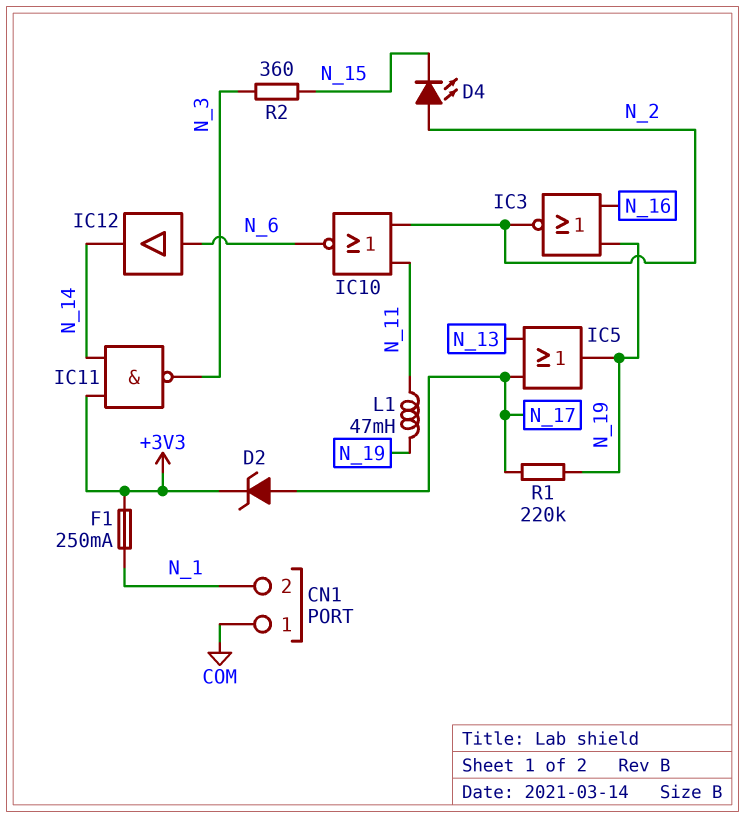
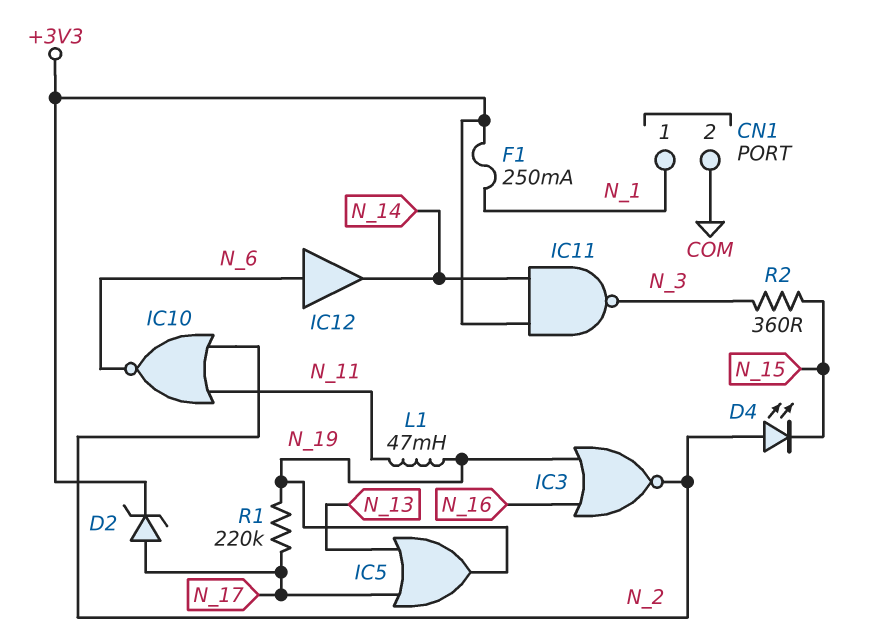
CN1 pin 1: COM -> N_1
CN1 pin 2: N_1 -> COM

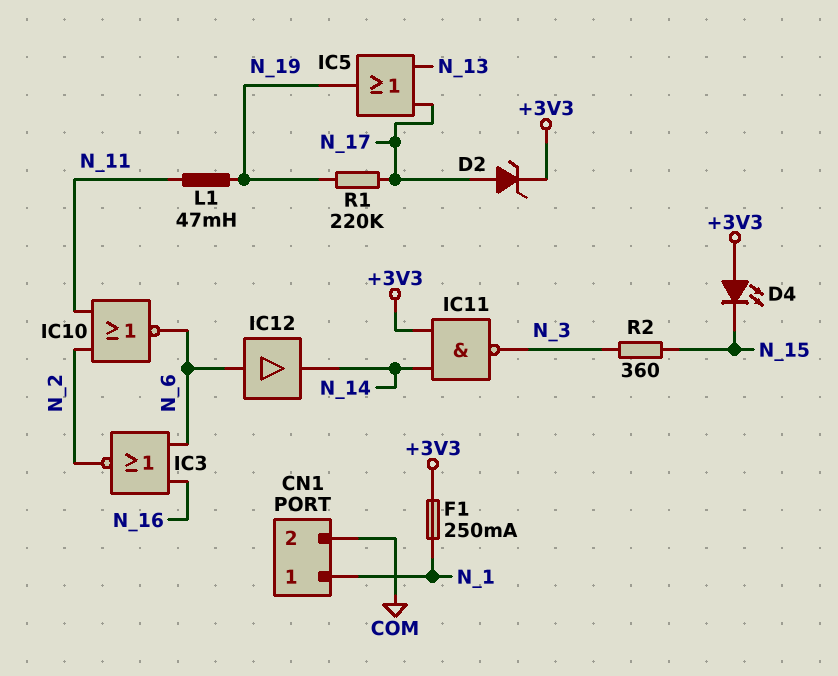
D4: LED (A N_2, K N_15) -> LED (A +3V3, K N_15)
IC3: NOR (in N_16, in N_19, out N_2) -> NOR (in N_6, in N_16, out N_2)

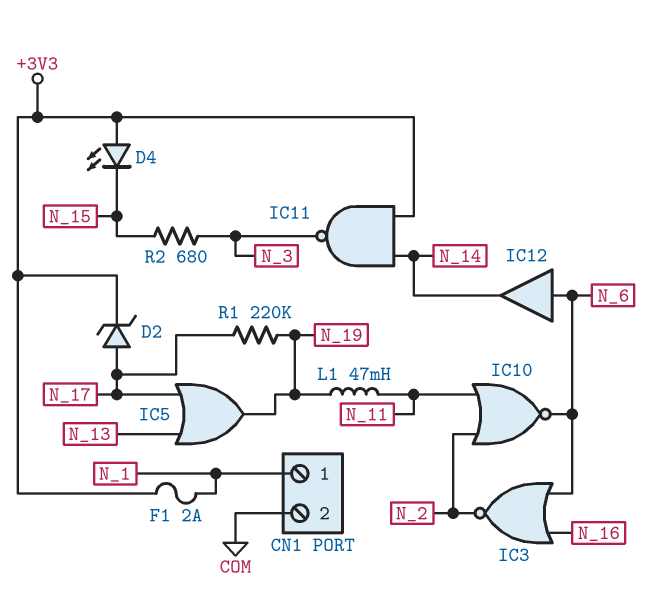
F1: 250mA (+3V3, N_1) -> 2A (+3V3, N_1)
R2: 360 (N_3, N_15) -> 680 (N_3, N_15)

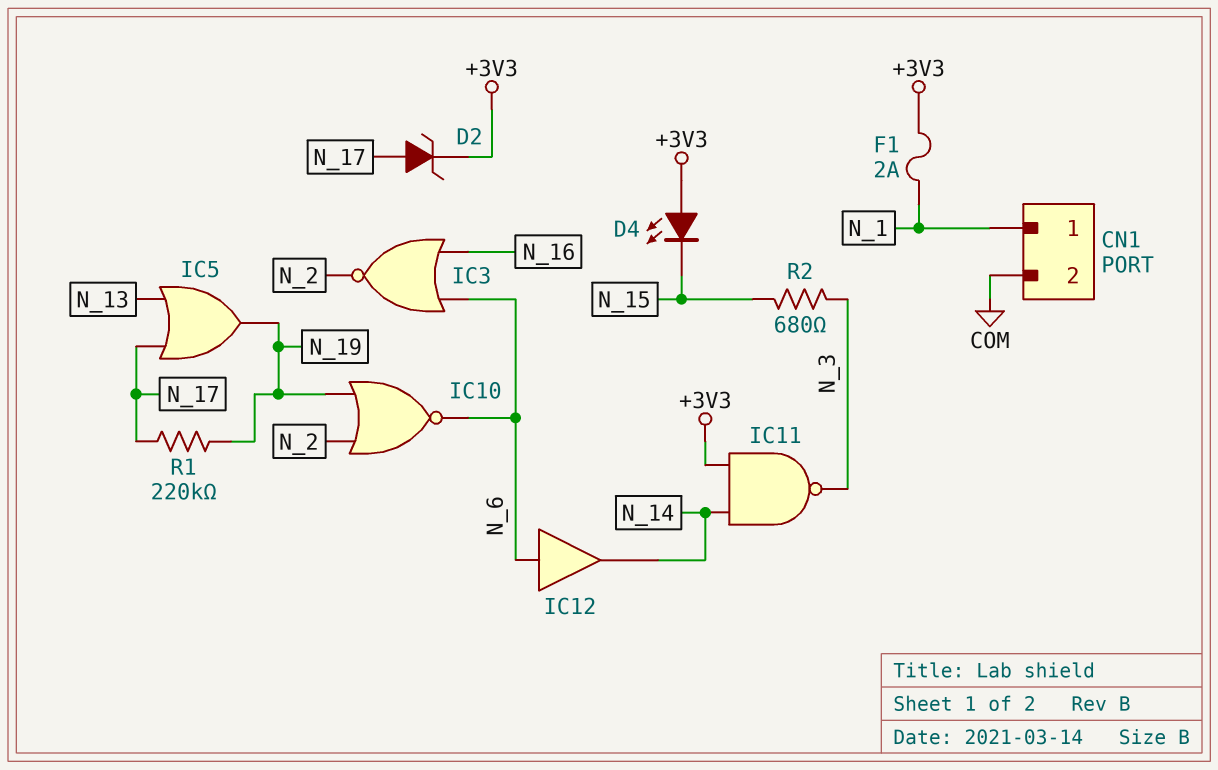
IC10: NOR (in N_2, in N_11, out N_6) -> NOR (in N_2, in N_19, out N_6)
L1: 47mH (N_11, N_19) -> none

